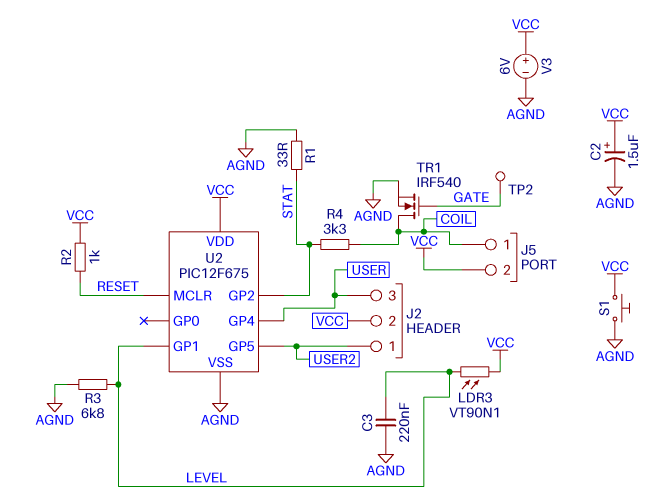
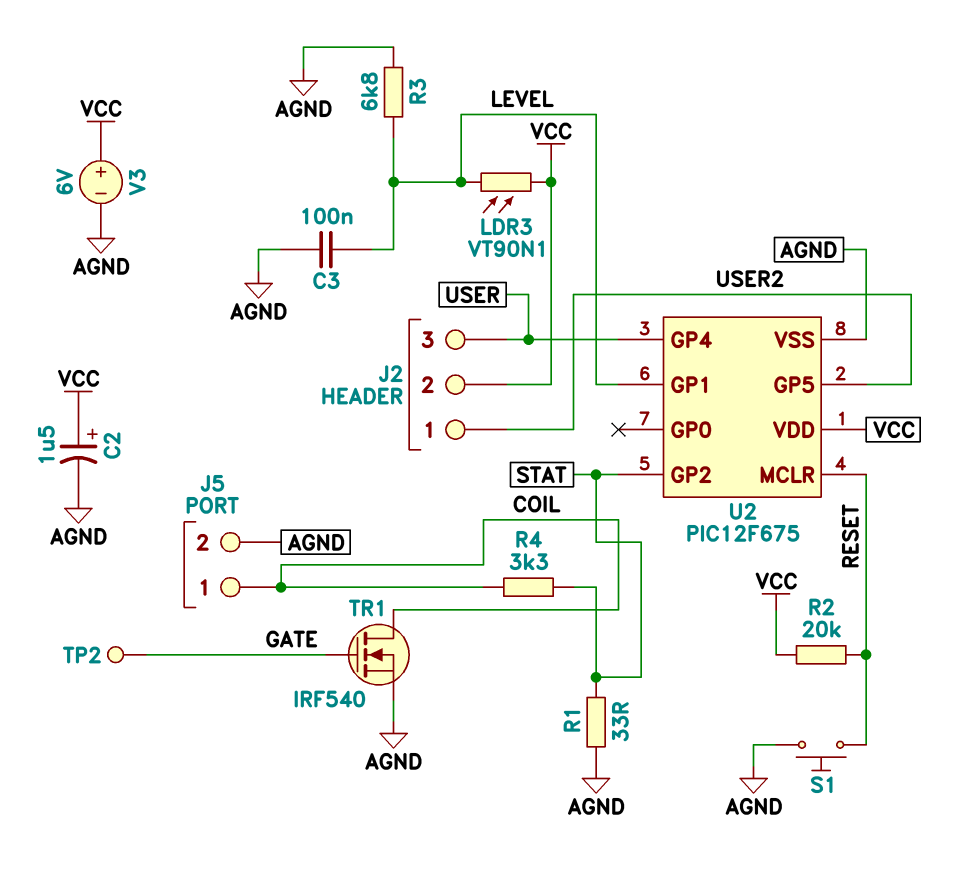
C3: 220nF (AGND, LEVEL) -> 100nF (AGND, LEVEL)
J5 pin 2: VCC -> AGND
R2: 1k (RESET, VCC) -> 20k (RESET, VCC)
S1: button (AGND, VCC) -> button (AGND, RESET)

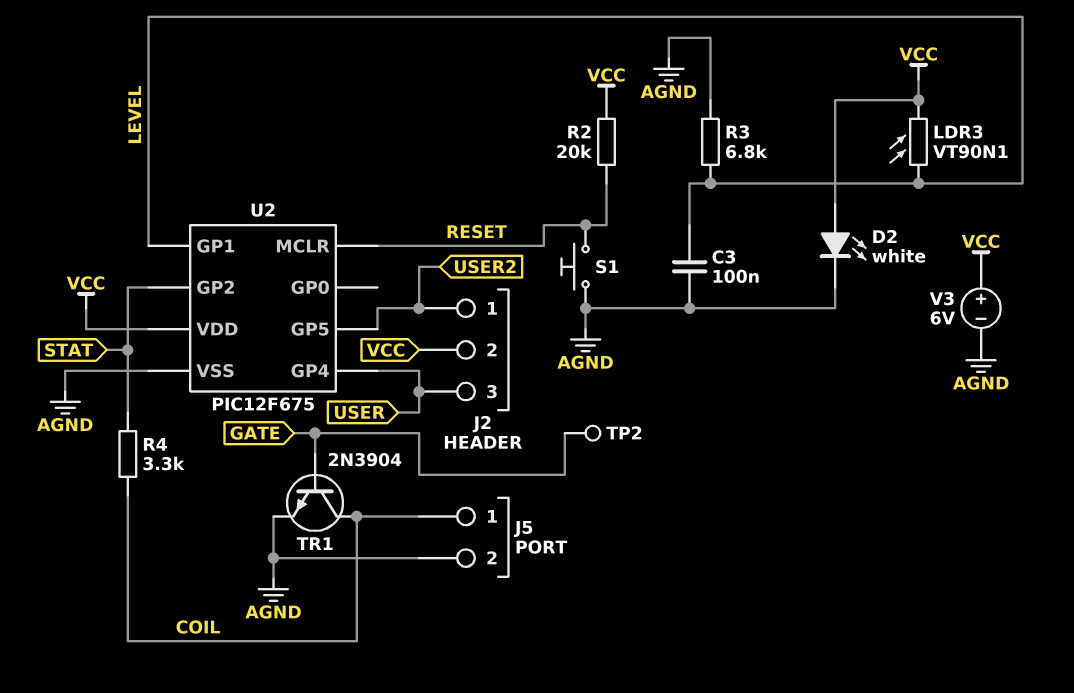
C2: 1.5uF (plus VCC, minus AGND) -> none
D2: none -> LED white (A VCC, K AGND)
R1: 33 (AGND, STAT) -> none
TR1: NMOS IRF540 (G GATE, D COIL, S AGND) -> NPN 2N3904 (B GATE, C COIL, E AGND)

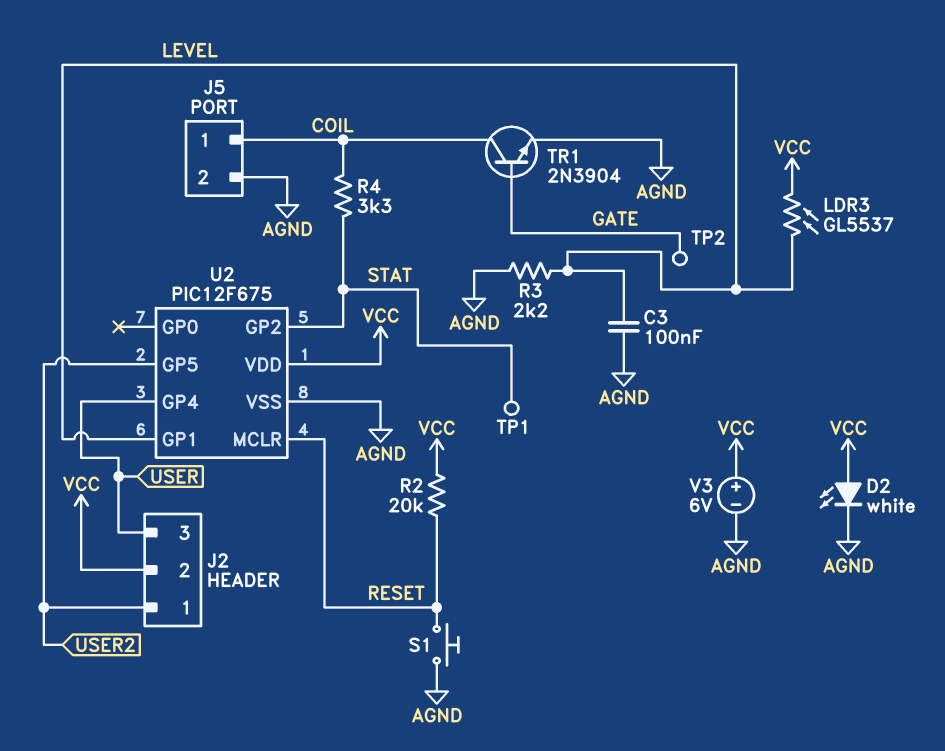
LDR3: VT90N1 (LEVEL, VCC) -> GL5537 (LEVEL, VCC)
R3: 6.8k (AGND, LEVEL) -> 2.2k (AGND, LEVEL)
TP1: none -> test point (STAT)

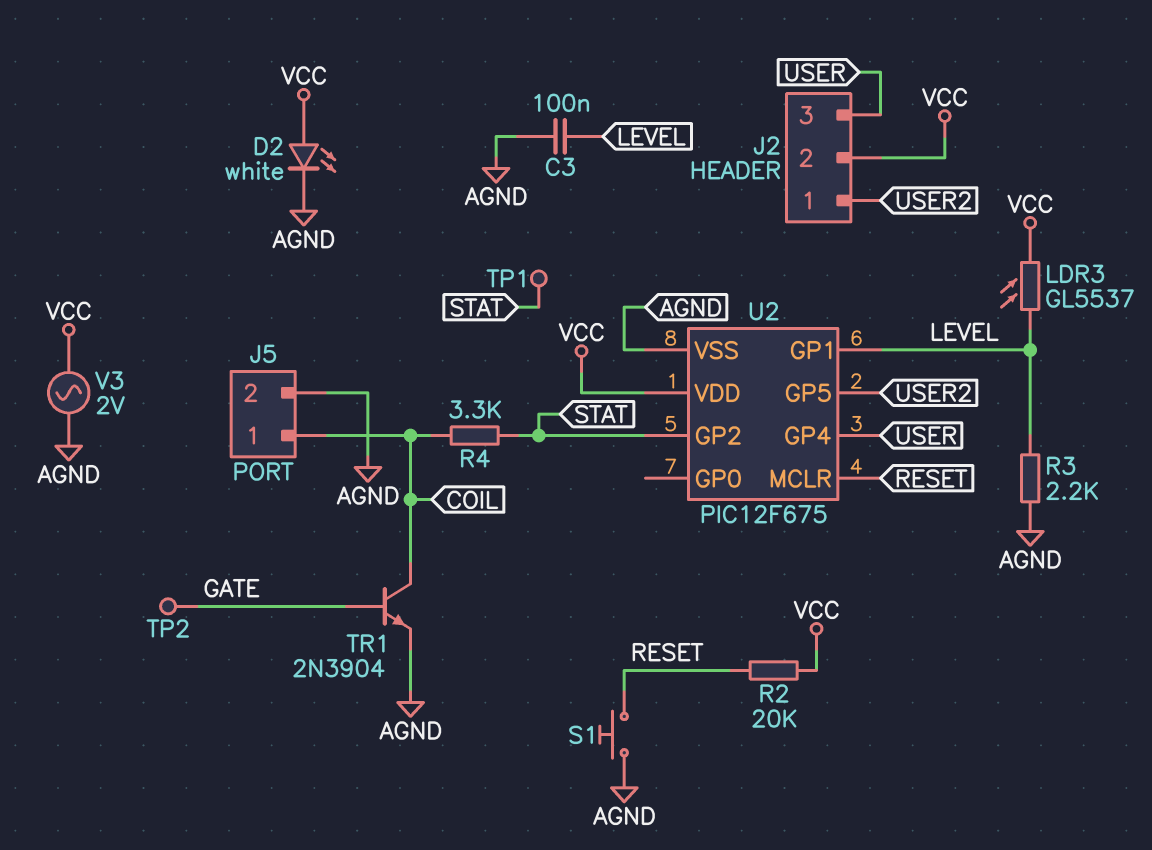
V3: 6V (plus VCC, minus AGND) -> AC 2V (AGND, VCC)

